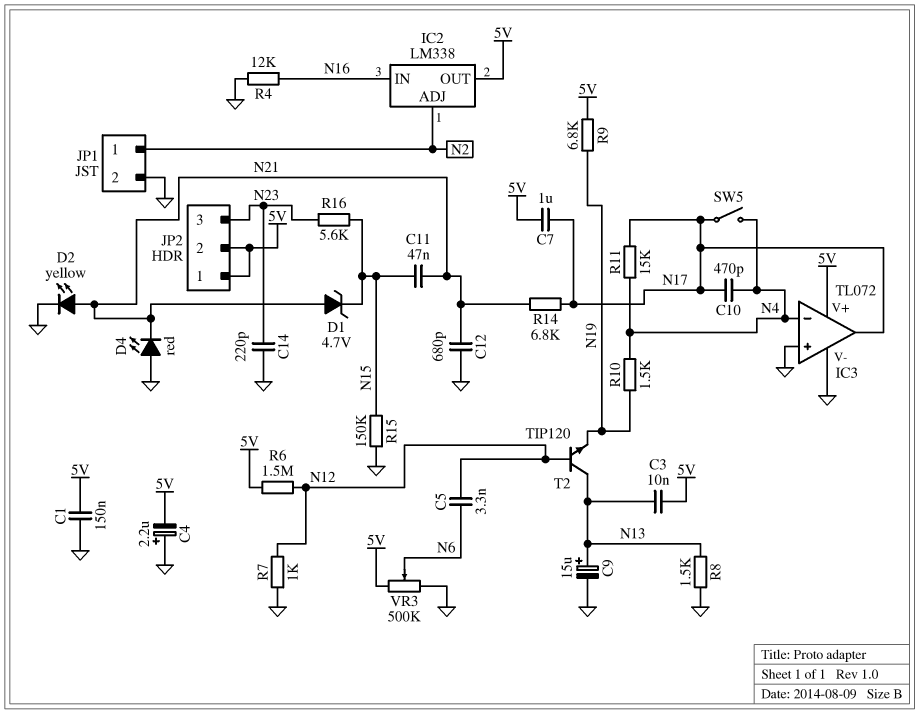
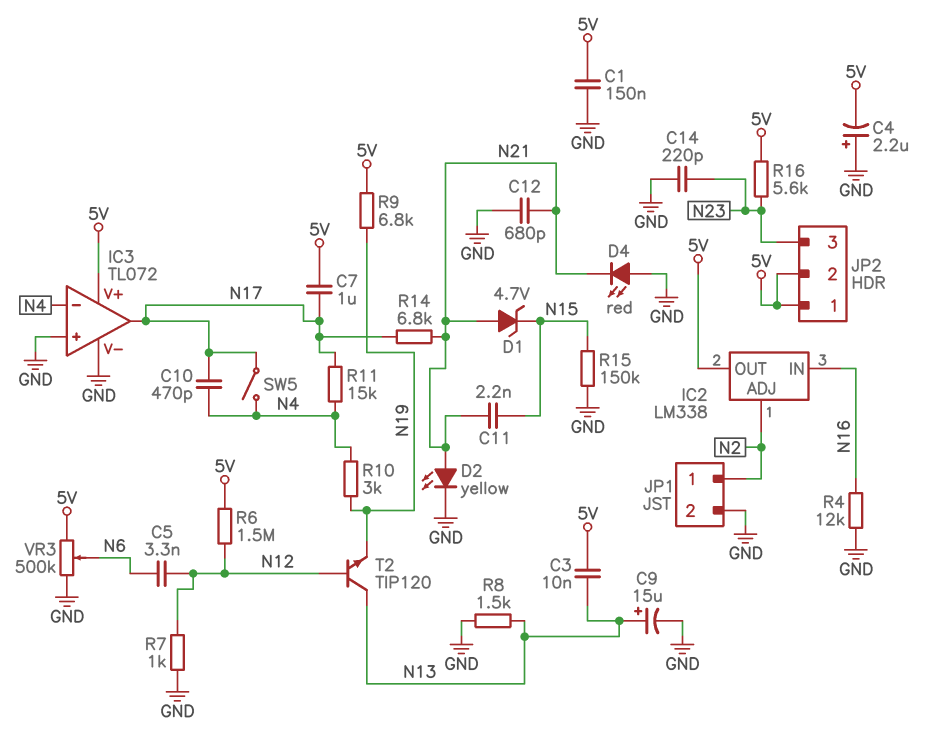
C11: 47nF (N15, N21) -> 2.2nF (N15, N21)
R10: 1.5k (N4, N19) -> 3k (N4, N19)
R16: 5.6k (N15, N23) -> 5.6k (5V, N23)

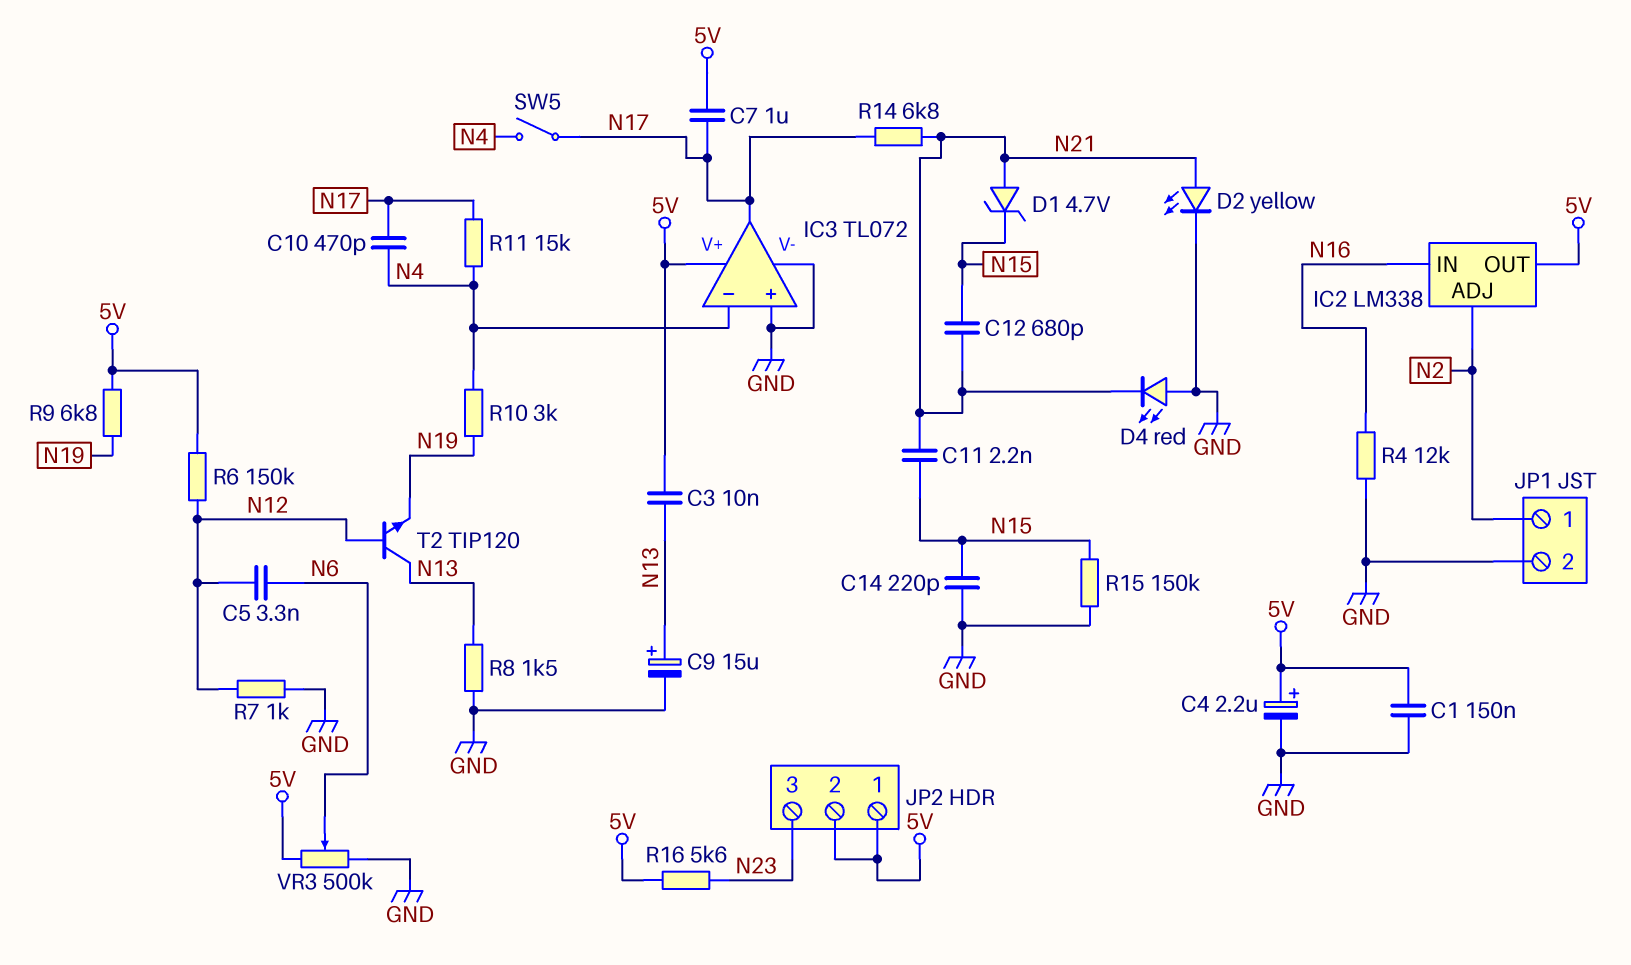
C4: 2.2uF (plus GND, minus 5V) -> 2.2uF (plus 5V, minus GND)
C12: 680pF (GND, N21) -> 680pF (N15, N21)
C14: 220pF (GND, N23) -> 220pF (GND, N15)
R6: 1.5M (5V, N12) -> 150k (5V, N12)

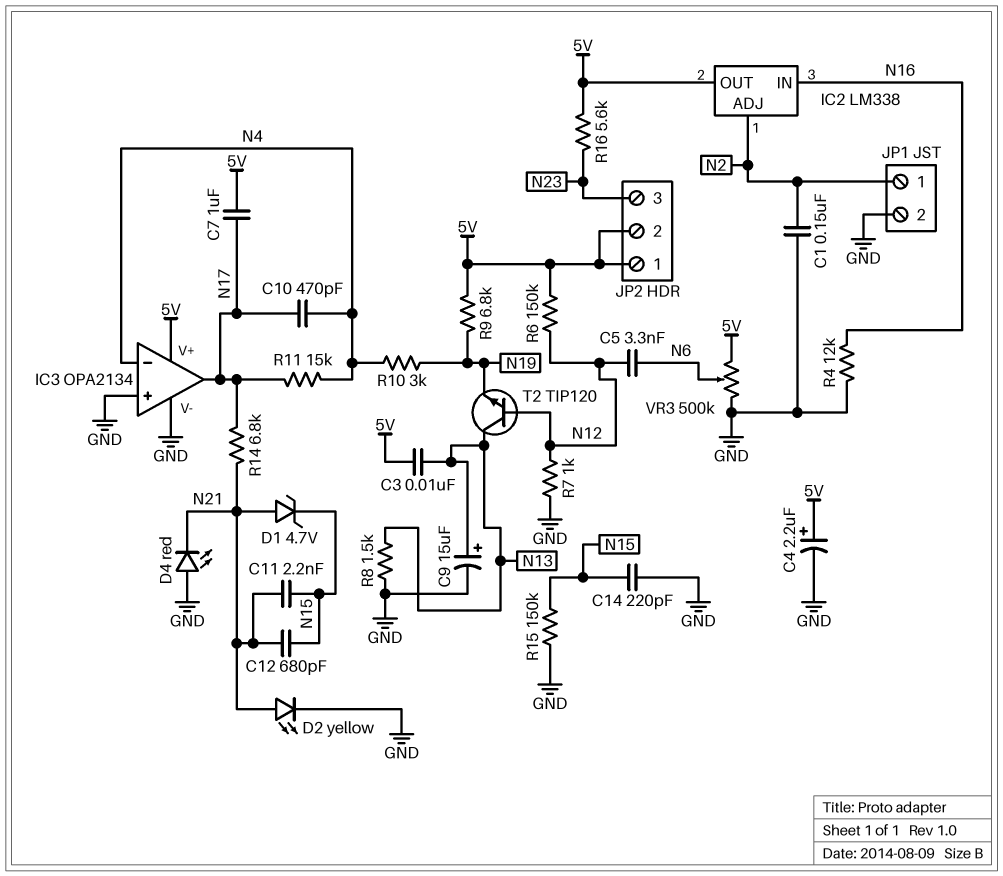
C1: 150nF (5V, GND) -> 150nF (GND, N2)
IC3: TL072 -> OPA2134
SW5: switch (N4, N17) -> none

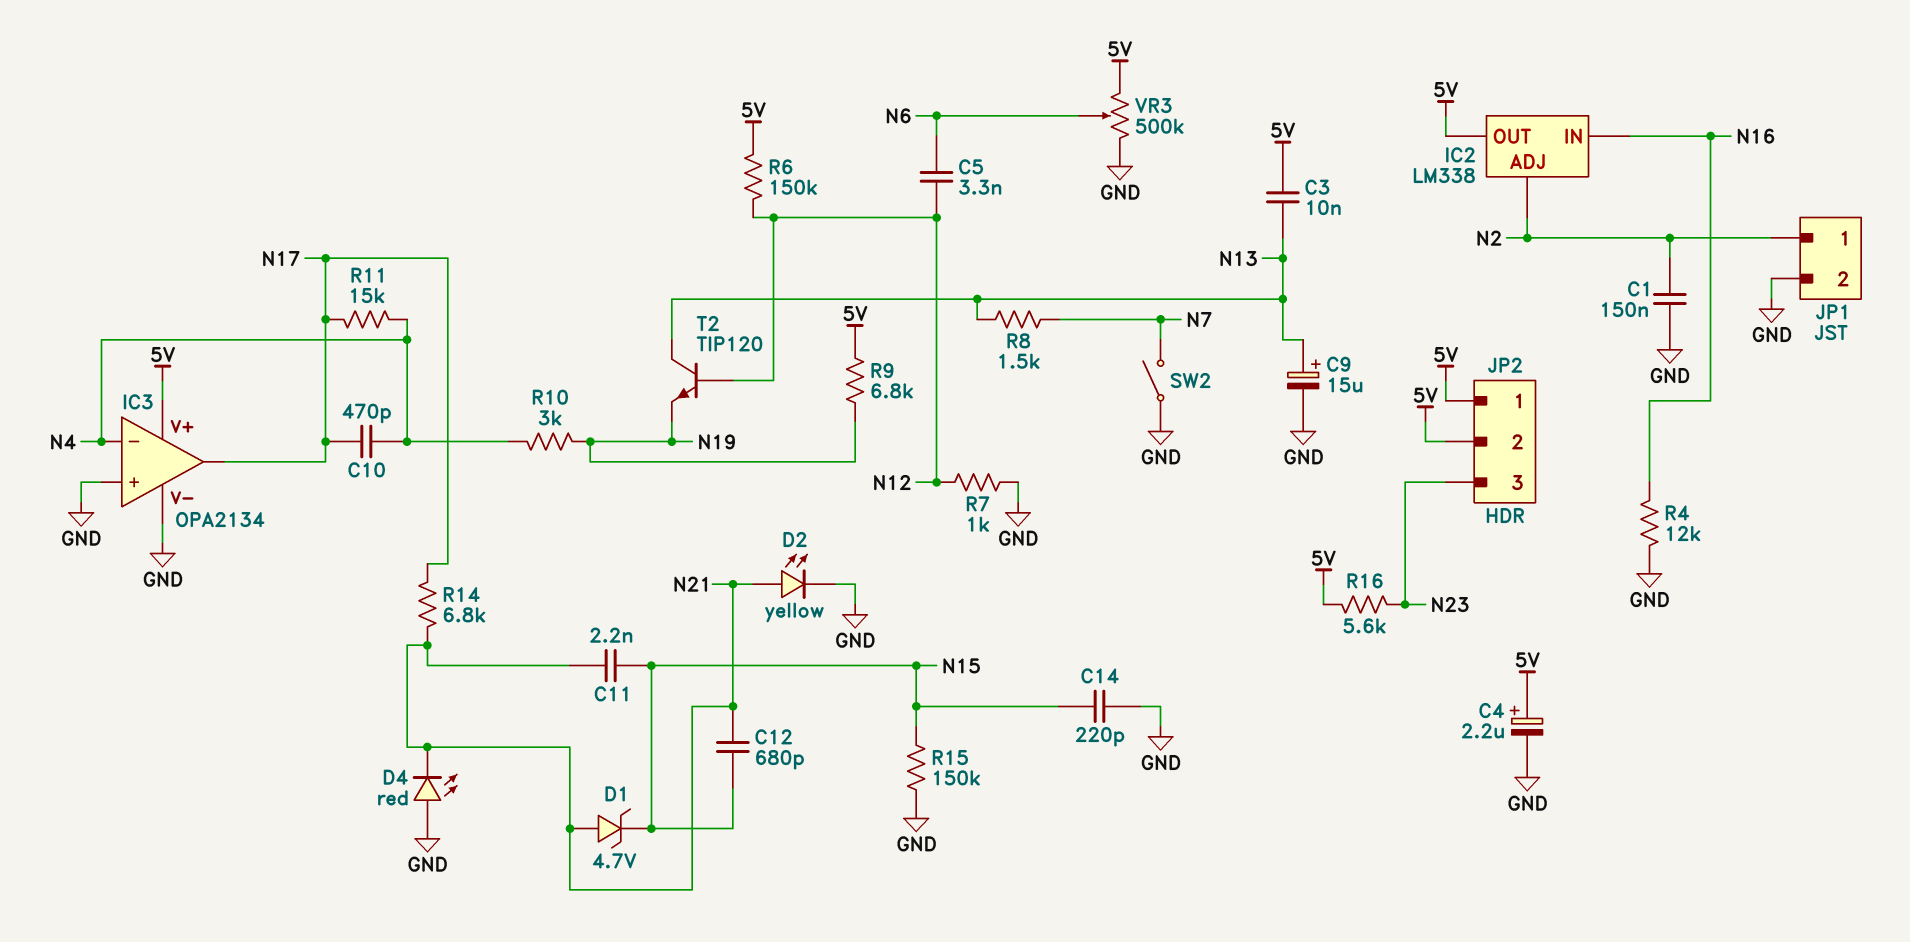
C7: 1uF (5V, N17) -> none
R8: 1.5k (GND, N13) -> 1.5k (N7, N13)
SW2: none -> switch (GND, N7)

